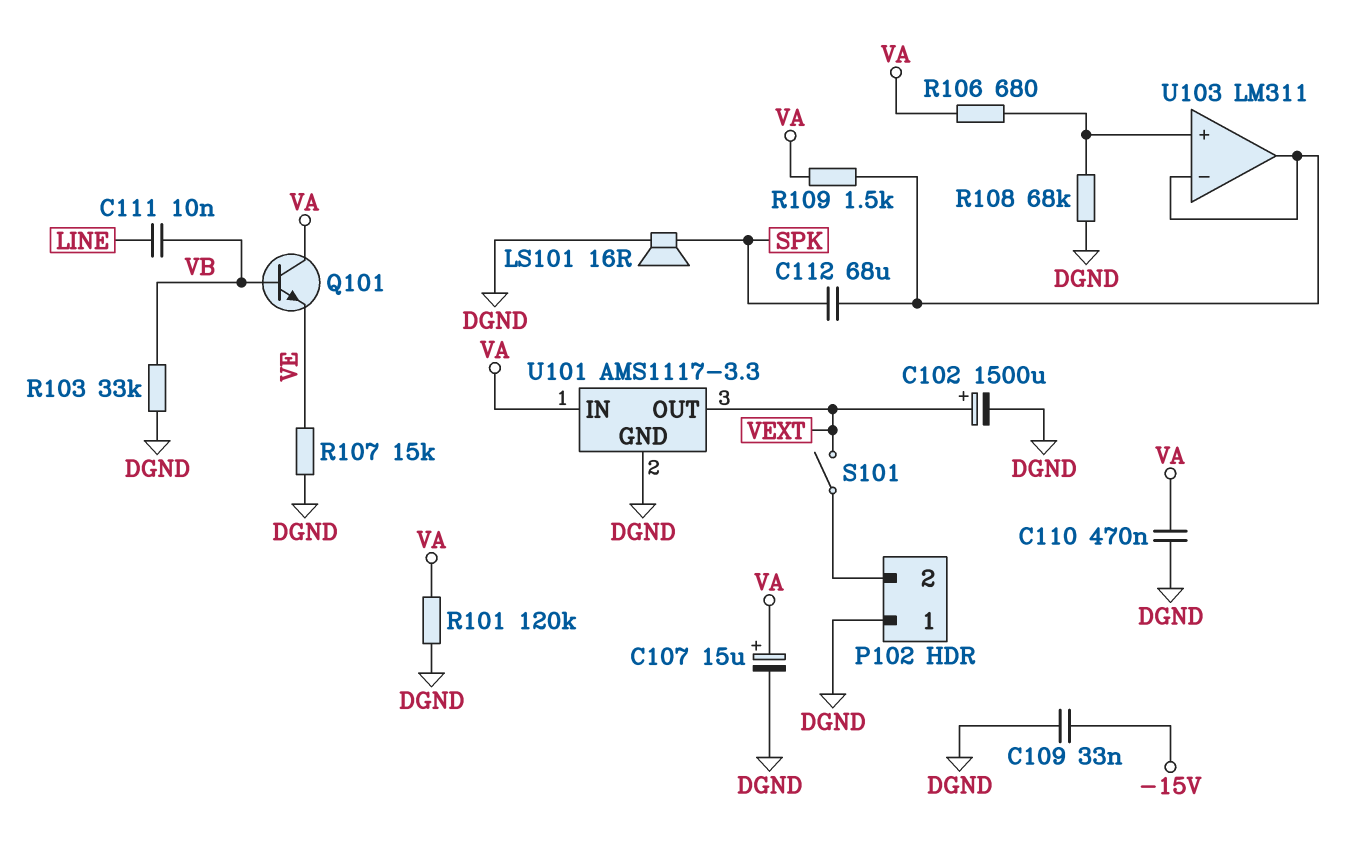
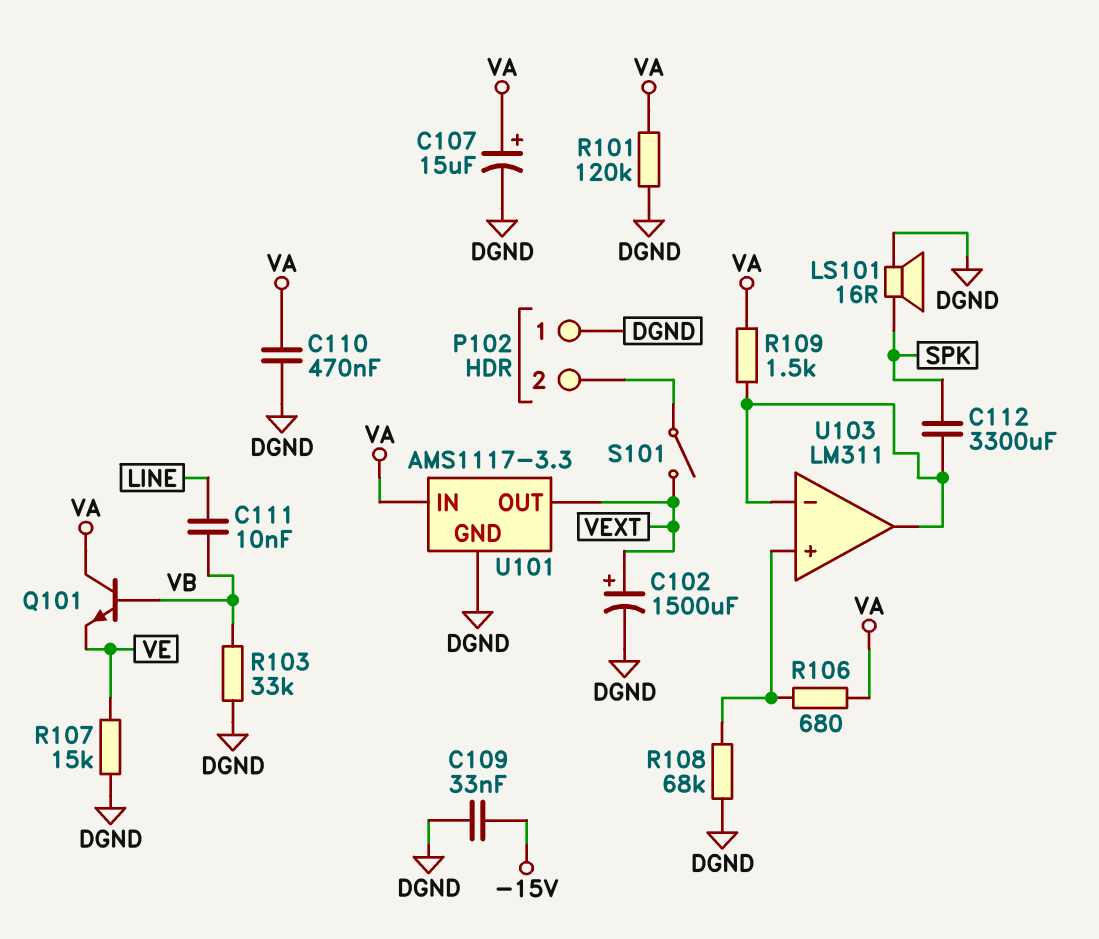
C112: 68uF (SPK, U103/in-) -> 3300uF (SPK, U103/in-)

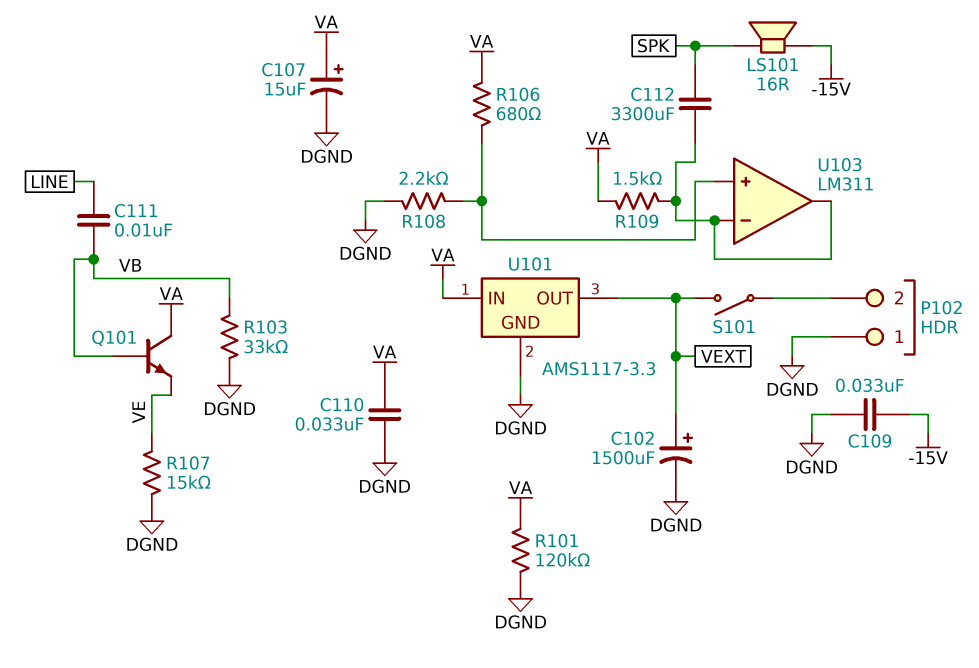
C110: 470nF (DGND, VA) -> 33nF (DGND, VA)
LS101: speaker 16R (DGND, SPK) -> speaker 16R (-15V, SPK)
R108: 68k (DGND, U103/in+) -> 2.2k (DGND, U103/in+)

